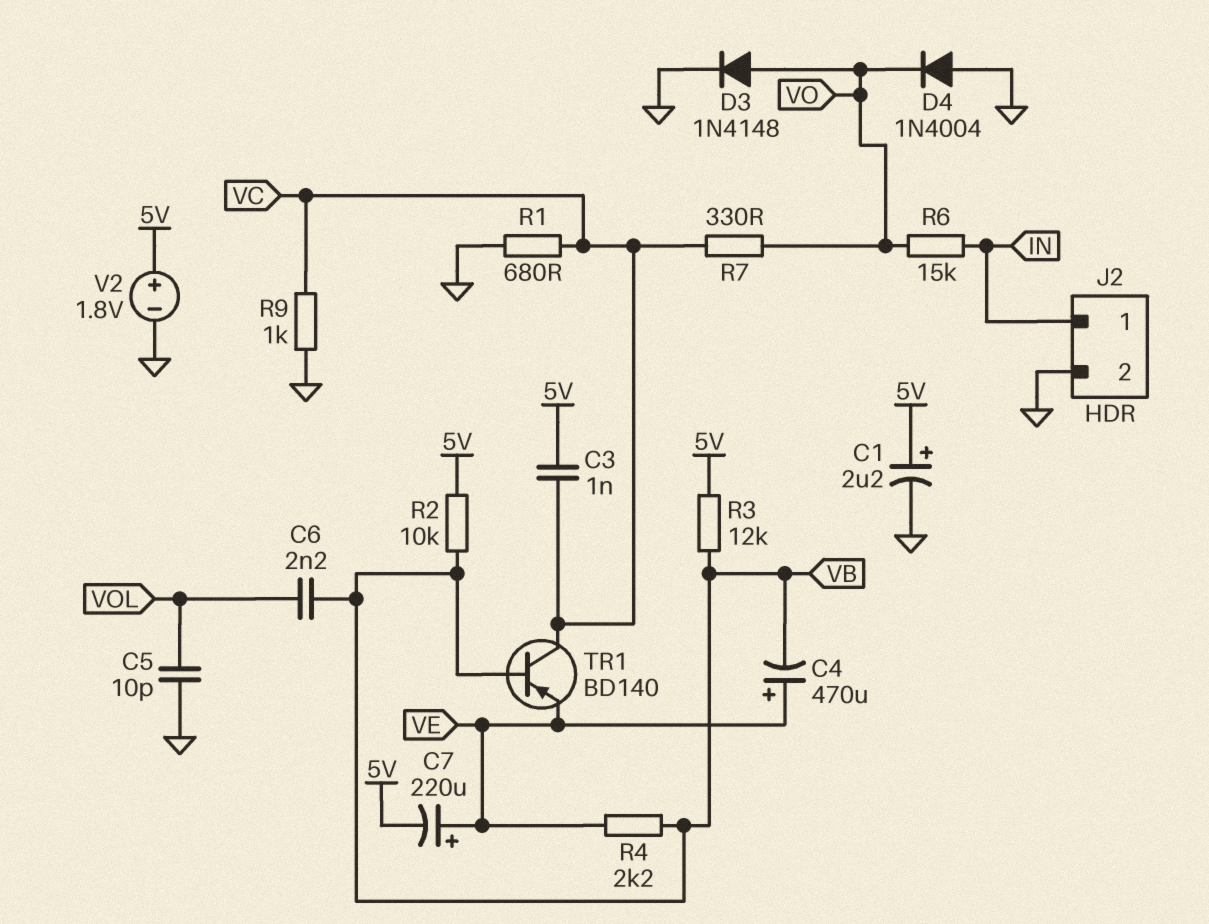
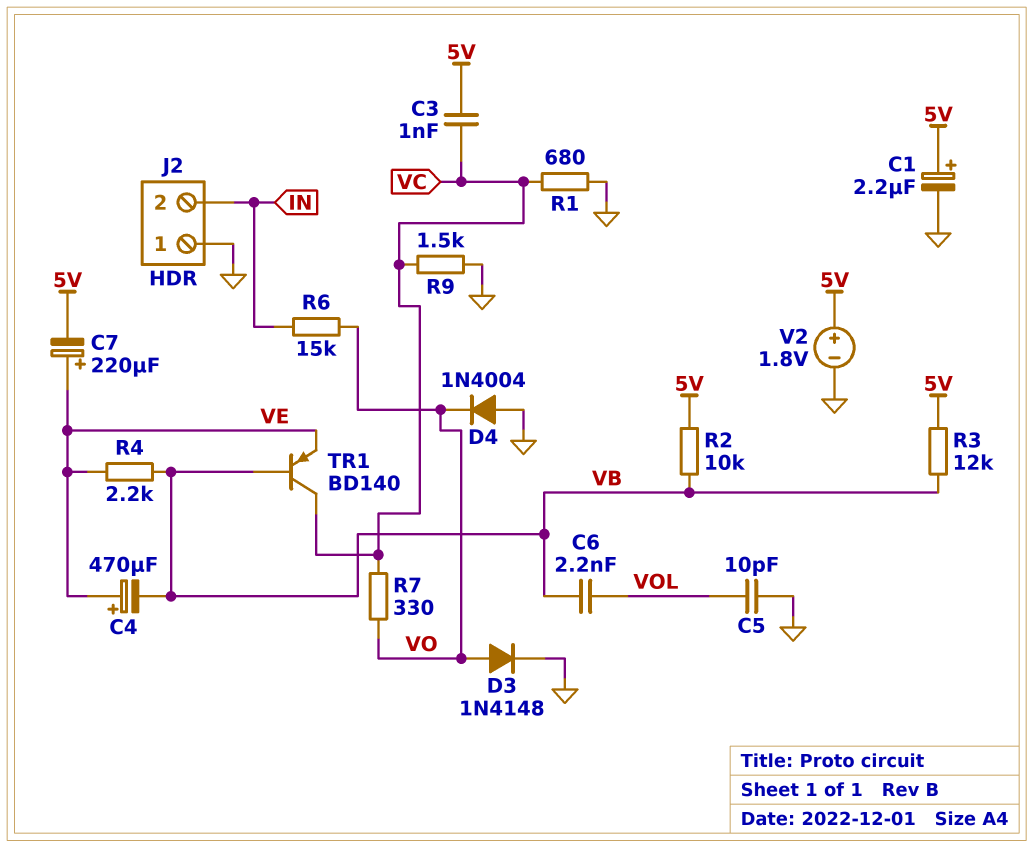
J2 pin 1: IN -> GND
J2 pin 2: GND -> IN
R9: 1k (GND, VC) -> 1.5k (GND, VC)

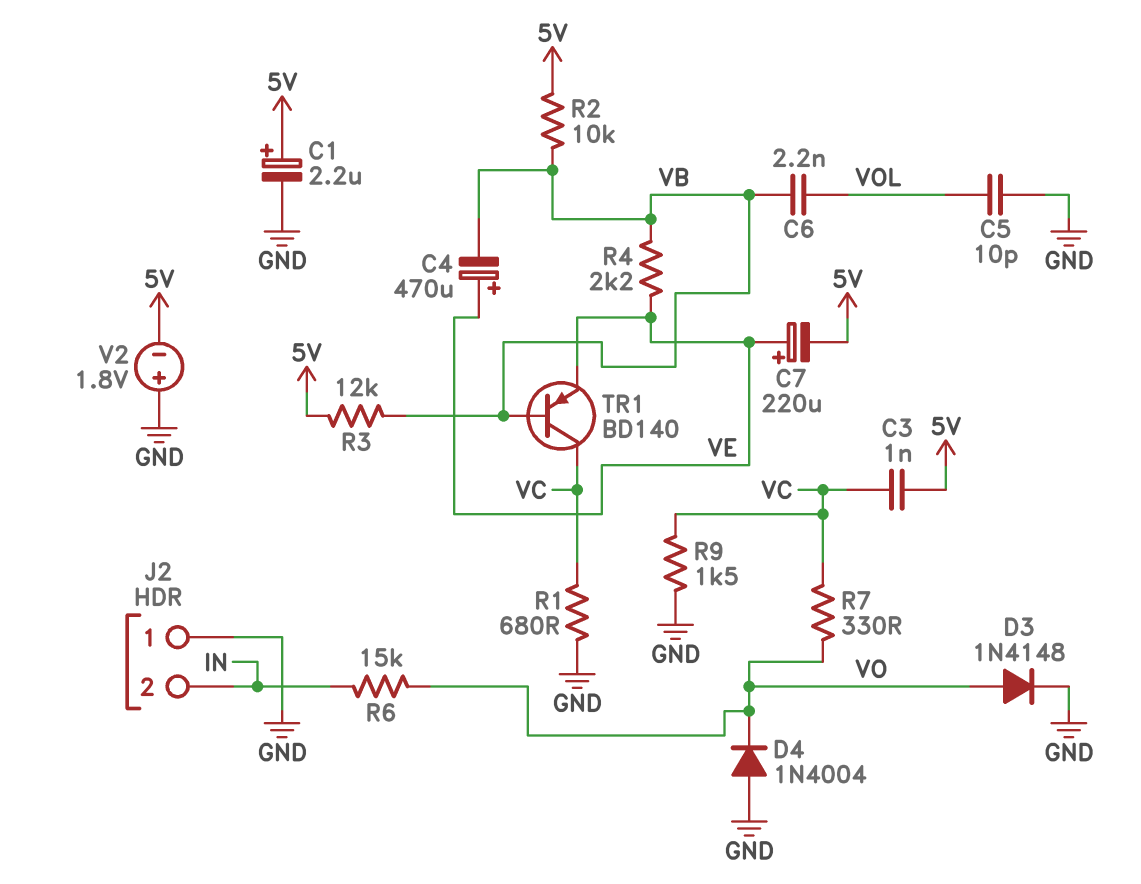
V2: 1.8V (plus 5V, minus GND) -> 1.8V (plus GND, minus 5V)

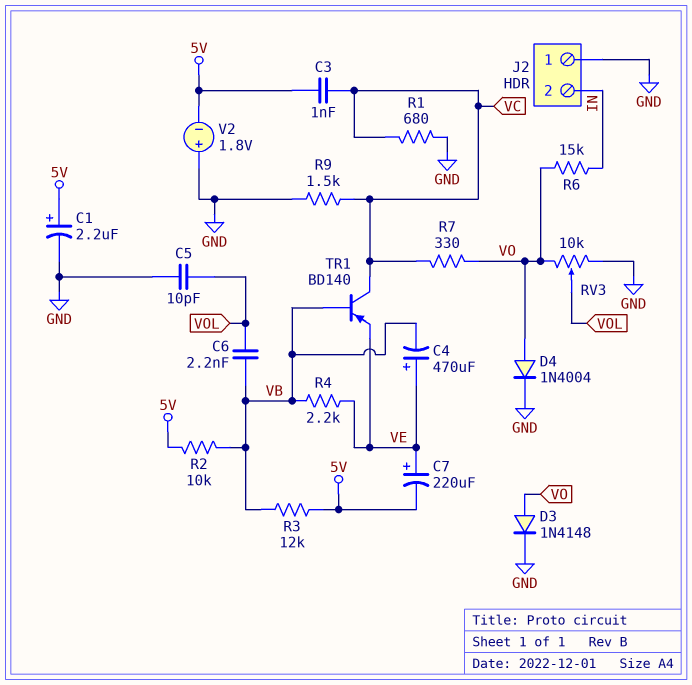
D4: diode 1N4004 (A GND, K VO) -> diode 1N4004 (A VO, K GND)
RV3: none -> 10k (GND, VO, wiper VOL)

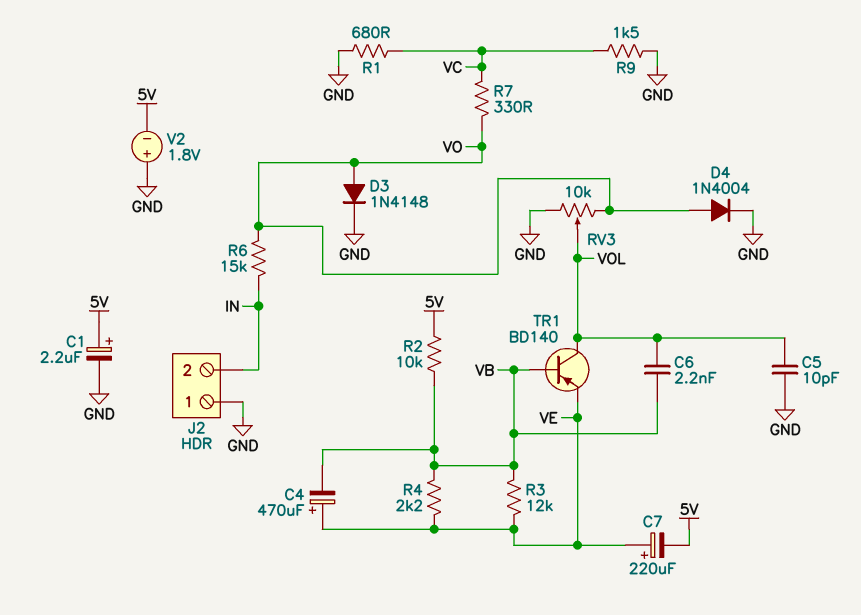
C3: 1nF (5V, VC) -> none
R3: 12k (5V, VB) -> 12k (VB, VE)
TR1: PNP BD140 (B VB, C VC, E VE) -> PNP BD140 (B VB, C VOL, E VE)

